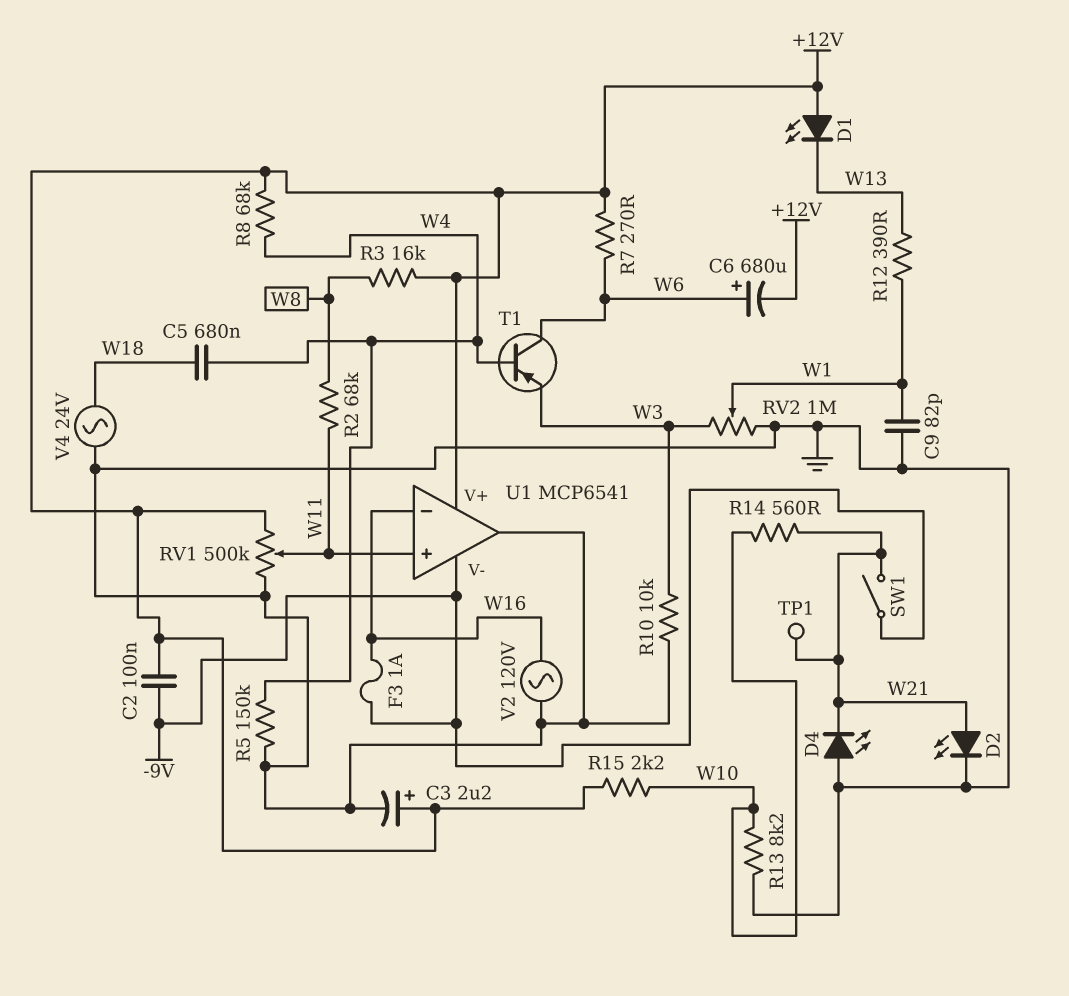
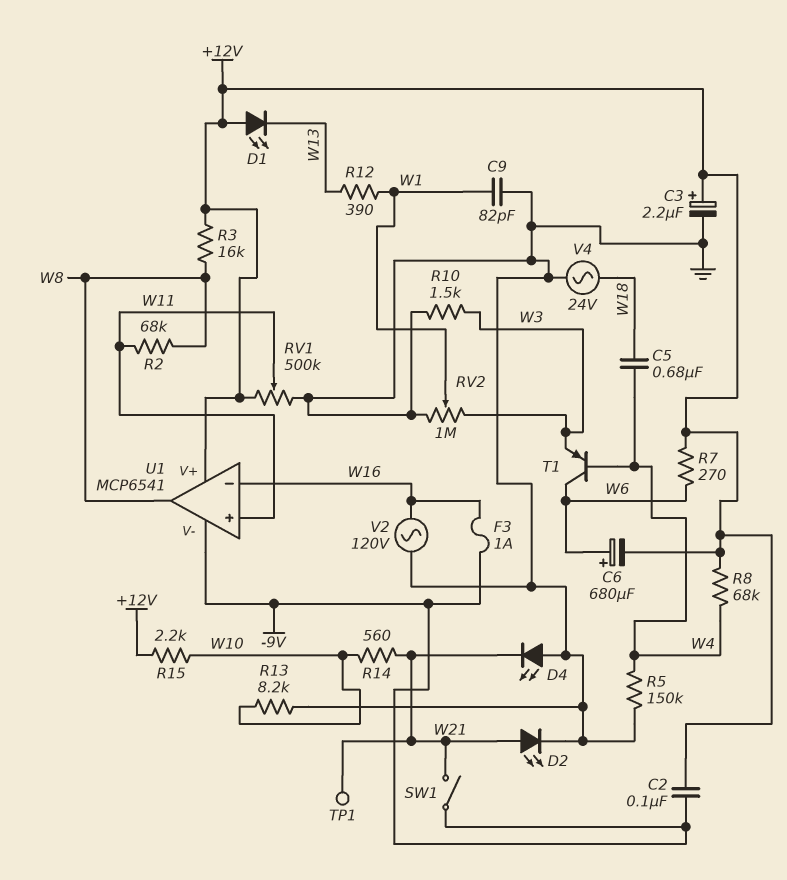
R10: 10k (GND, W3) -> 1.5k (GND, W3)
U1 pin out: GND -> W8

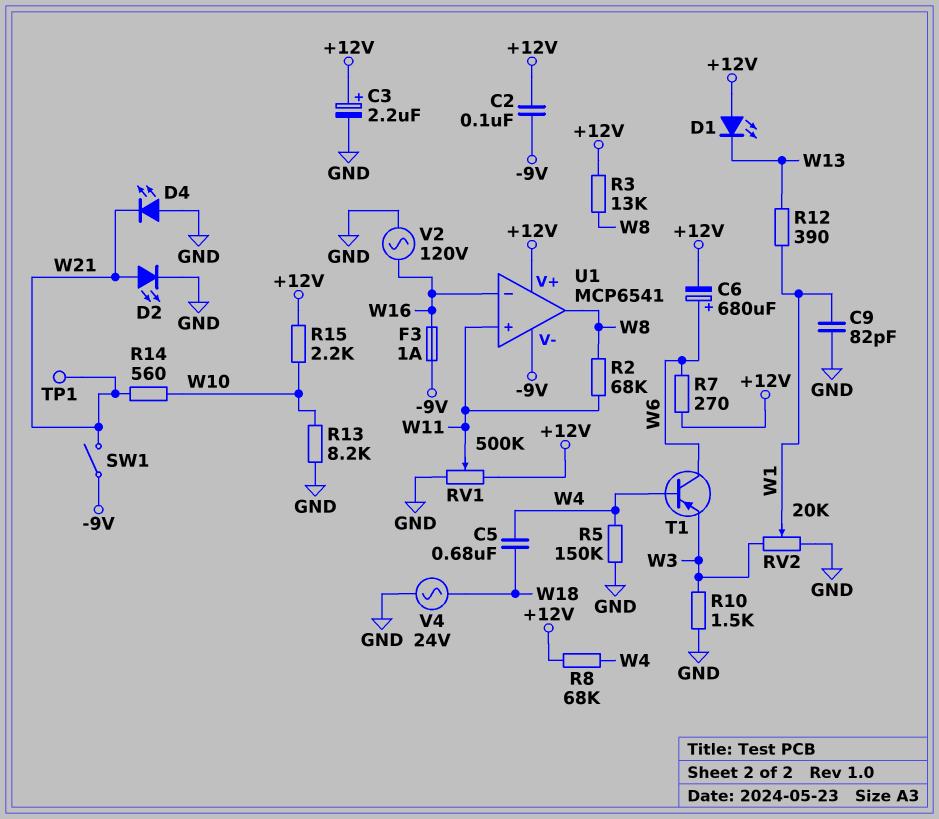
R3: 16k (+12V, W8) -> 13k (+12V, W8)
RV2: 1M (GND, W3, wiper W1) -> 20k (GND, W3, wiper W1)

